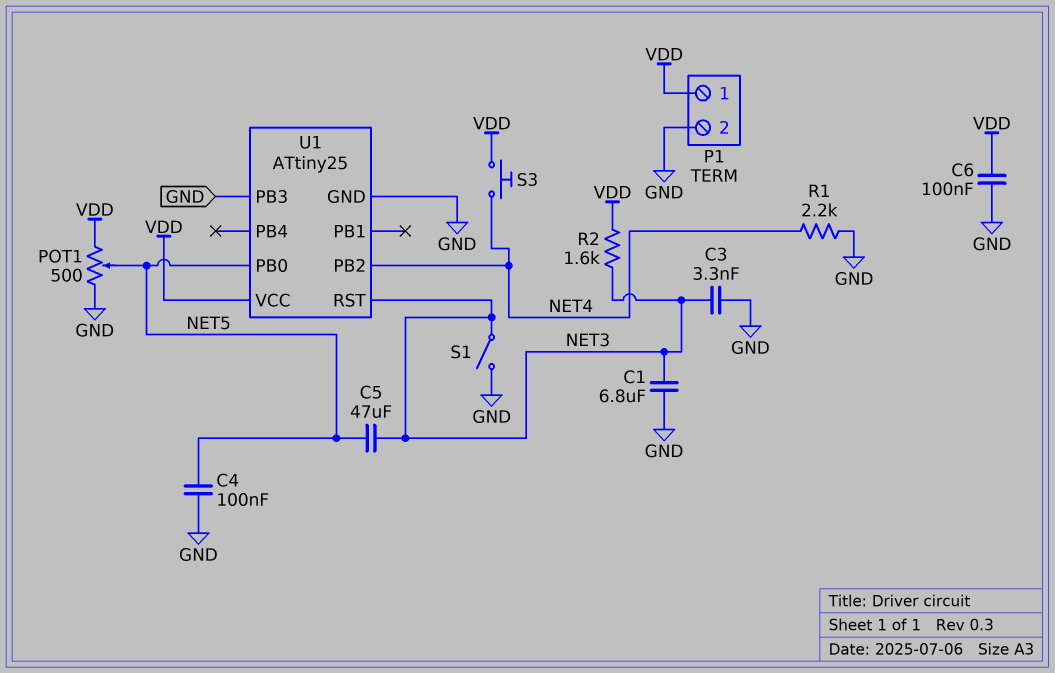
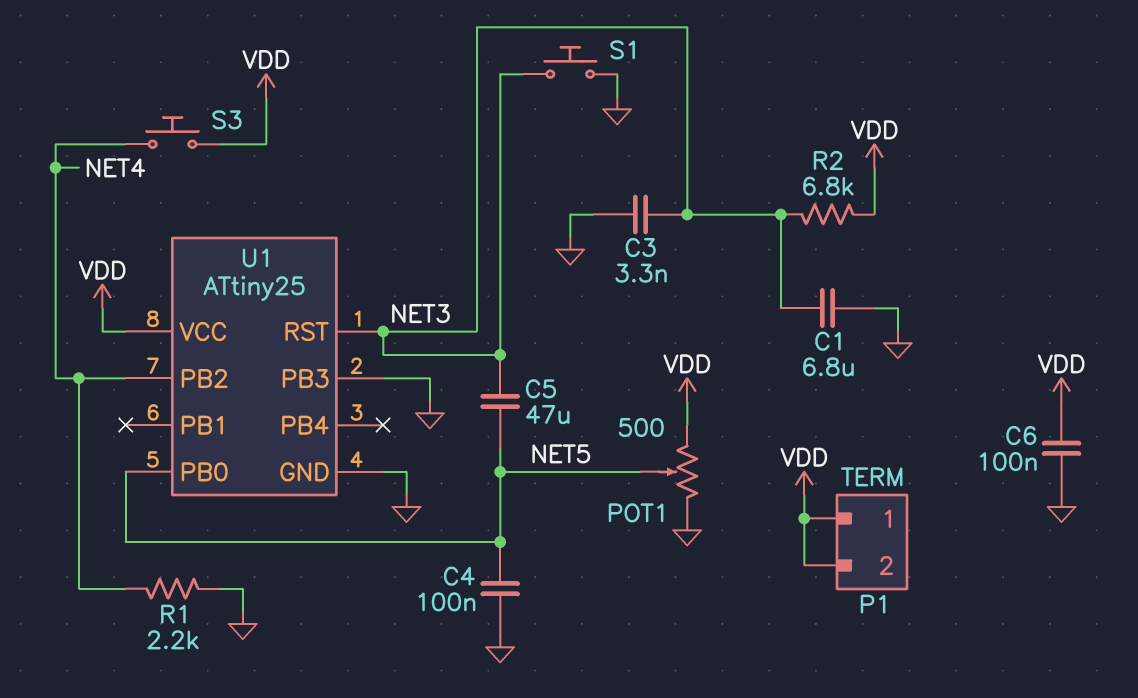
P1 pin 2: GND -> VDD
R2: 1.6k (NET3, VDD) -> 6.8k (NET3, VDD)
S1: switch (GND, NET3) -> button (GND, NET3)

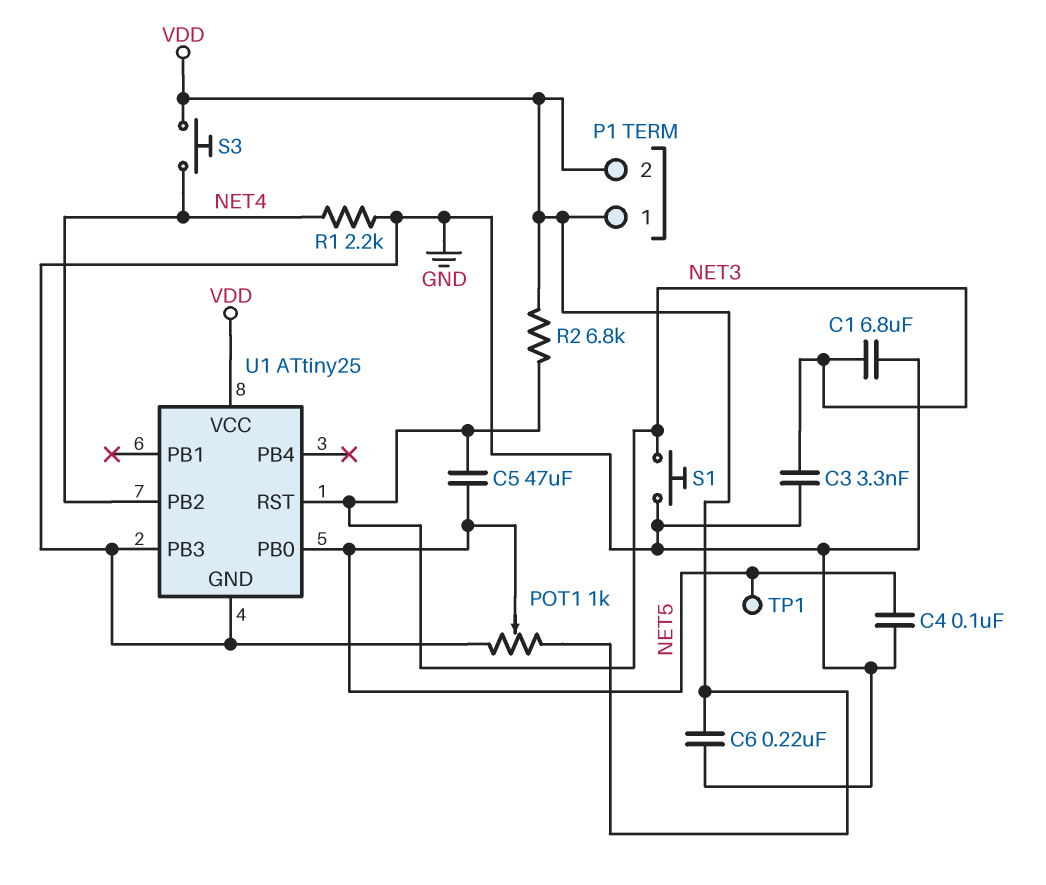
C6: 100nF (GND, VDD) -> 220nF (GND, VDD)
POT1: 500 (GND, VDD, wiper NET5) -> 1k (GND, VDD, wiper NET5)
TP1: none -> test point (NET5)

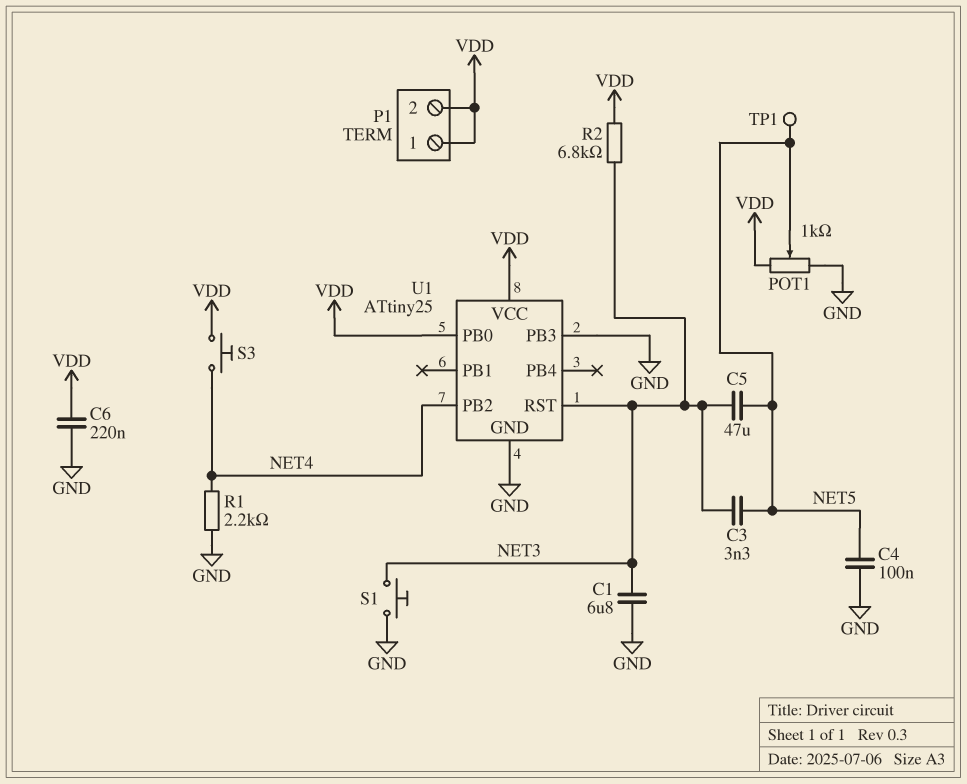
C3: 3.3nF (GND, NET3) -> 3.3nF (NET3, NET5)
U1 pin PB0: NET5 -> VDD

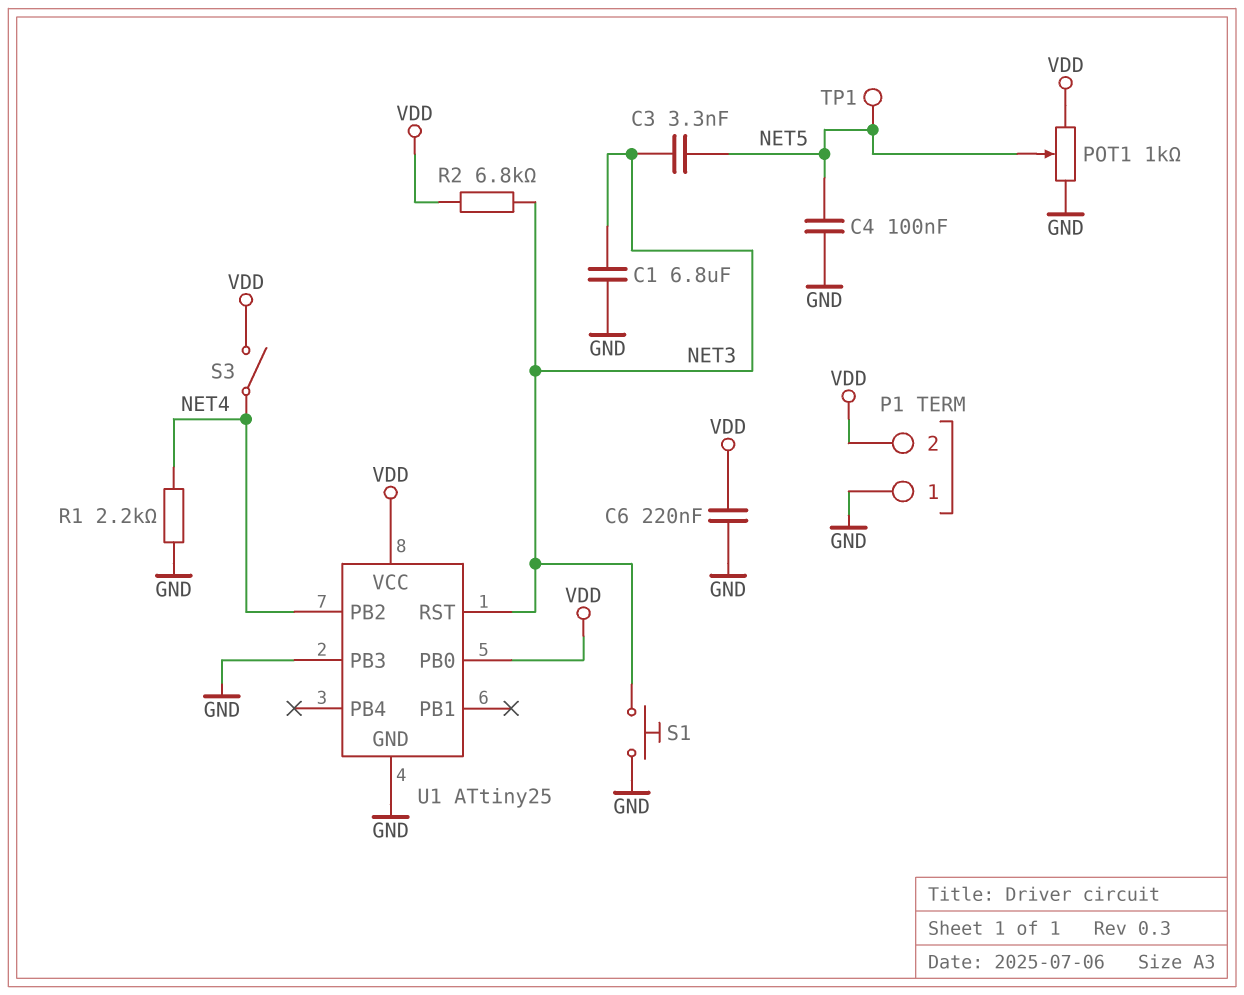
C5: 47uF (NET3, NET5) -> none
P1 pin 1: VDD -> GND
S3: button (NET4, VDD) -> switch (NET4, VDD)

